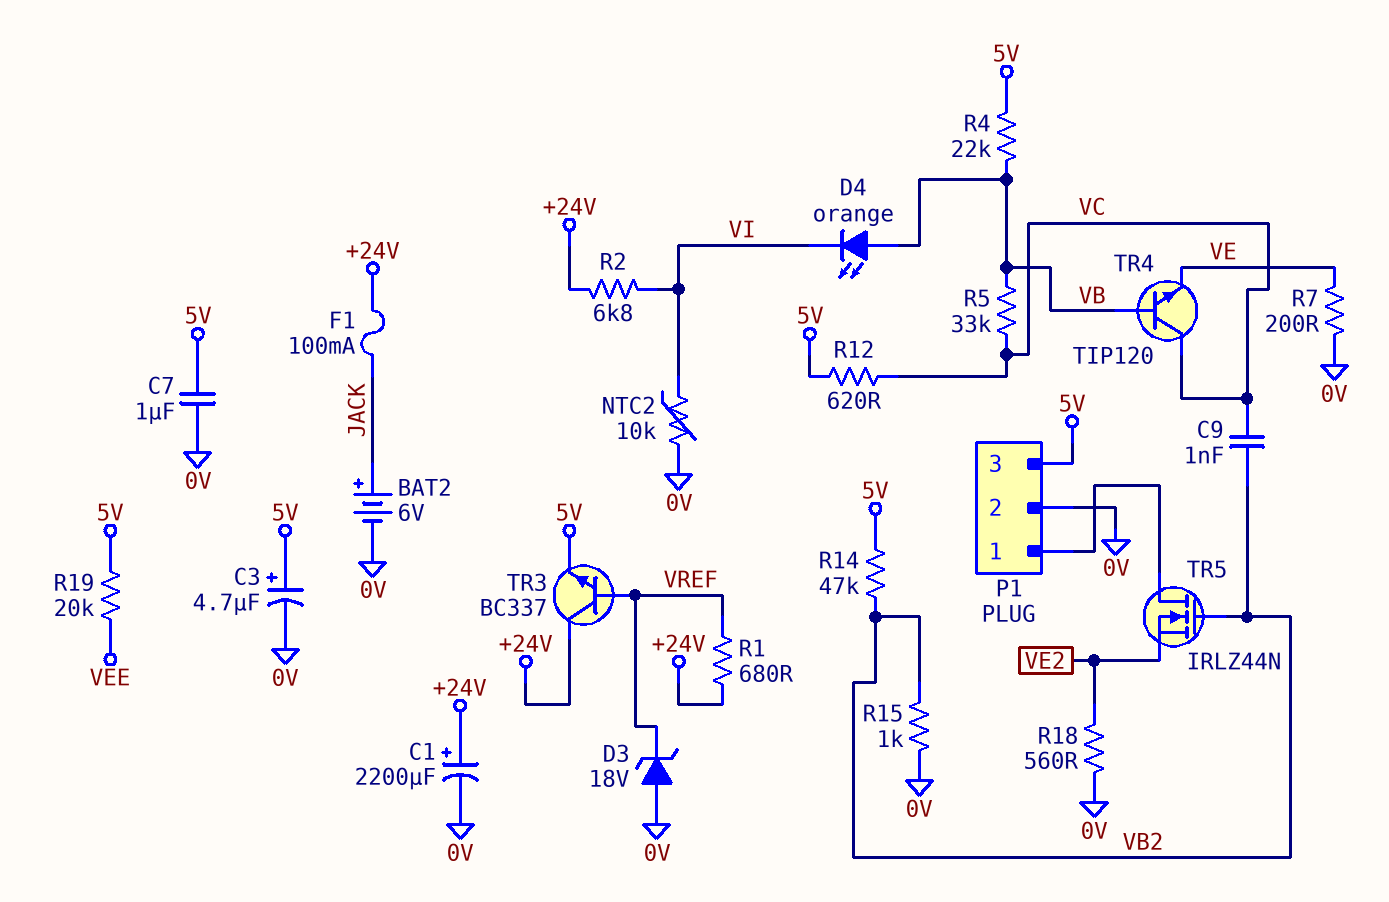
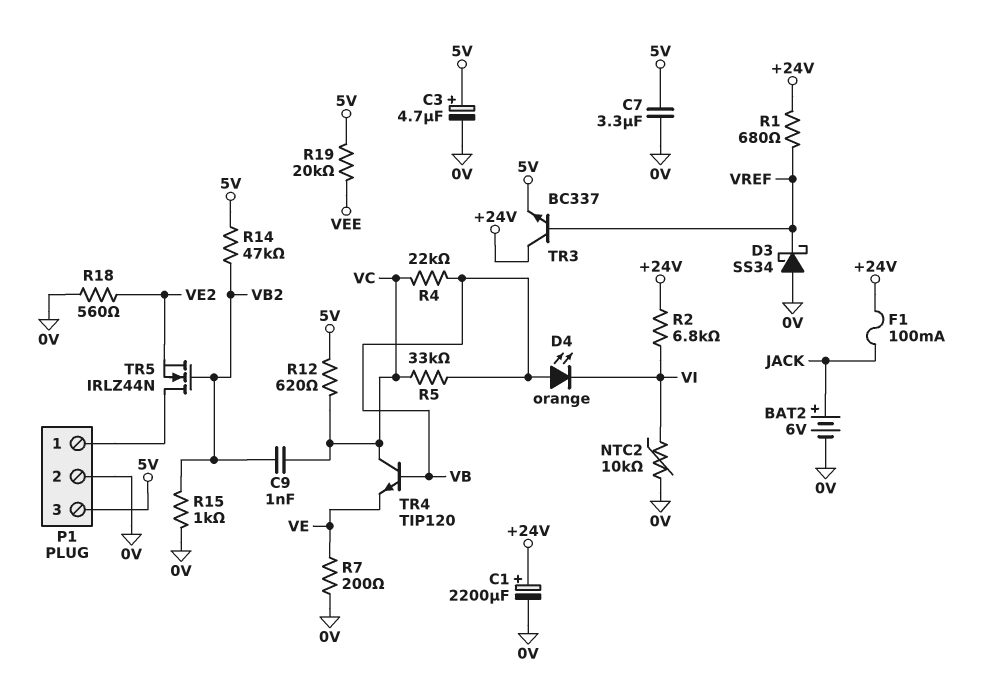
C7: 1uF (0V, 5V) -> 3.3uF (0V, 5V)
D3: zener 18V (A 0V, K VREF) -> schottky SS34 (A 0V, K VREF)
R4: 22k (5V, VB) -> 22k (VB, VC)

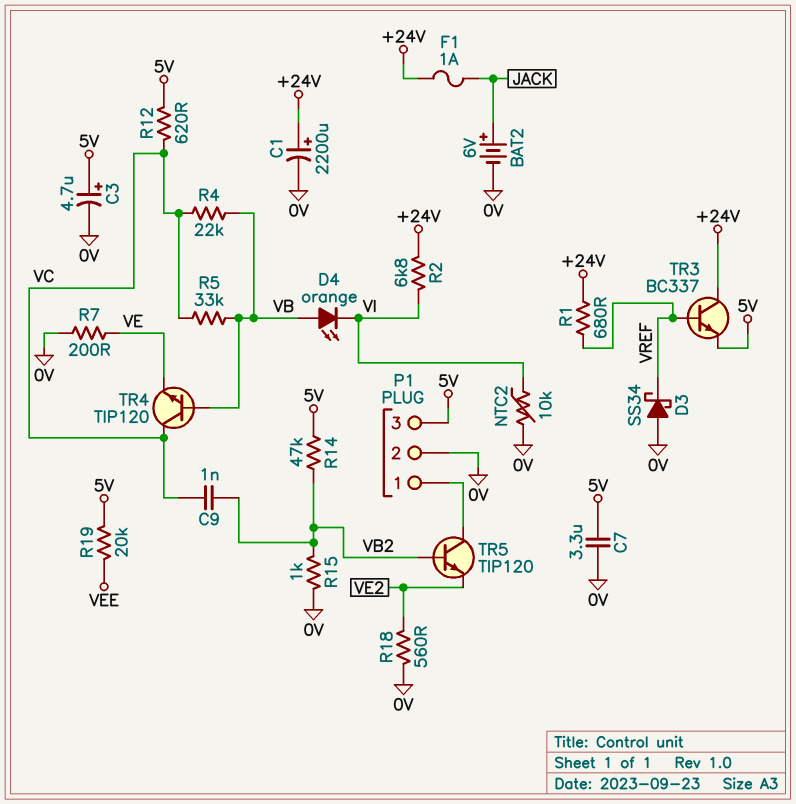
F1: 100mA (+24V, JACK) -> 1A (+24V, JACK)
TR5: NMOS IRLZ44N (G VB2, D P1/1, S VE2) -> NPN TIP120 (B VB2, C P1/1, E VE2)

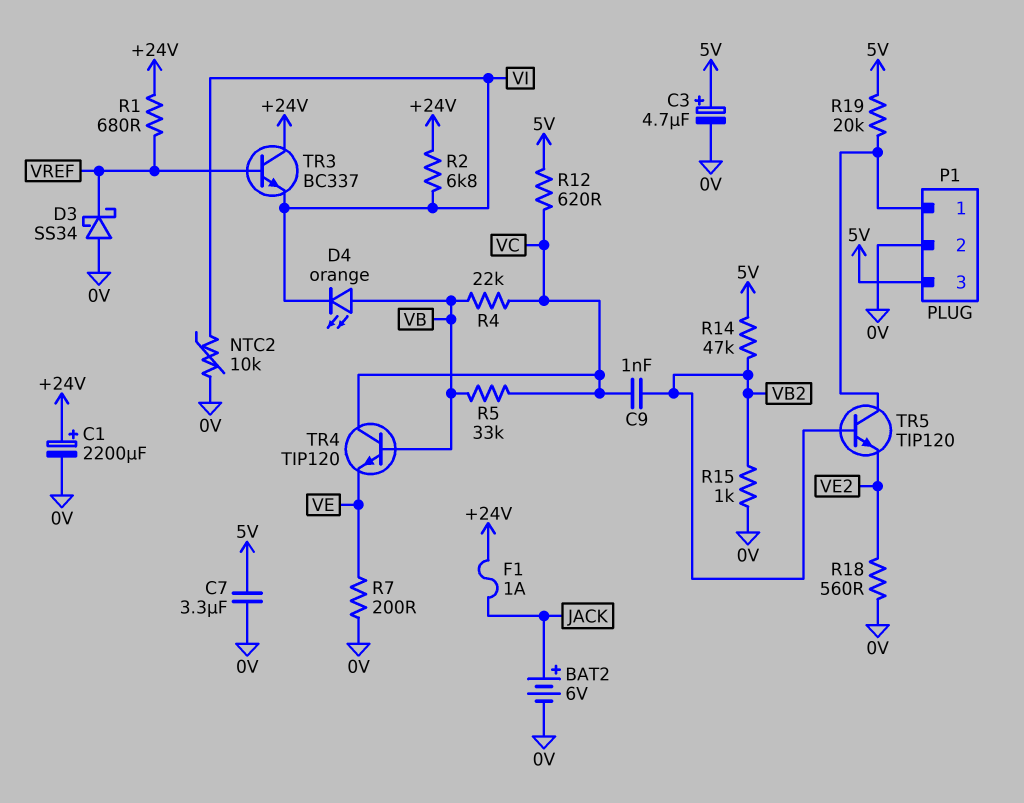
R19: 20k (5V, VEE) -> 20k (5V, P1/1)
TR3: NPN BC337 (B VREF, C +24V, E 5V) -> NPN BC337 (B VREF, C +24V, E VI)

